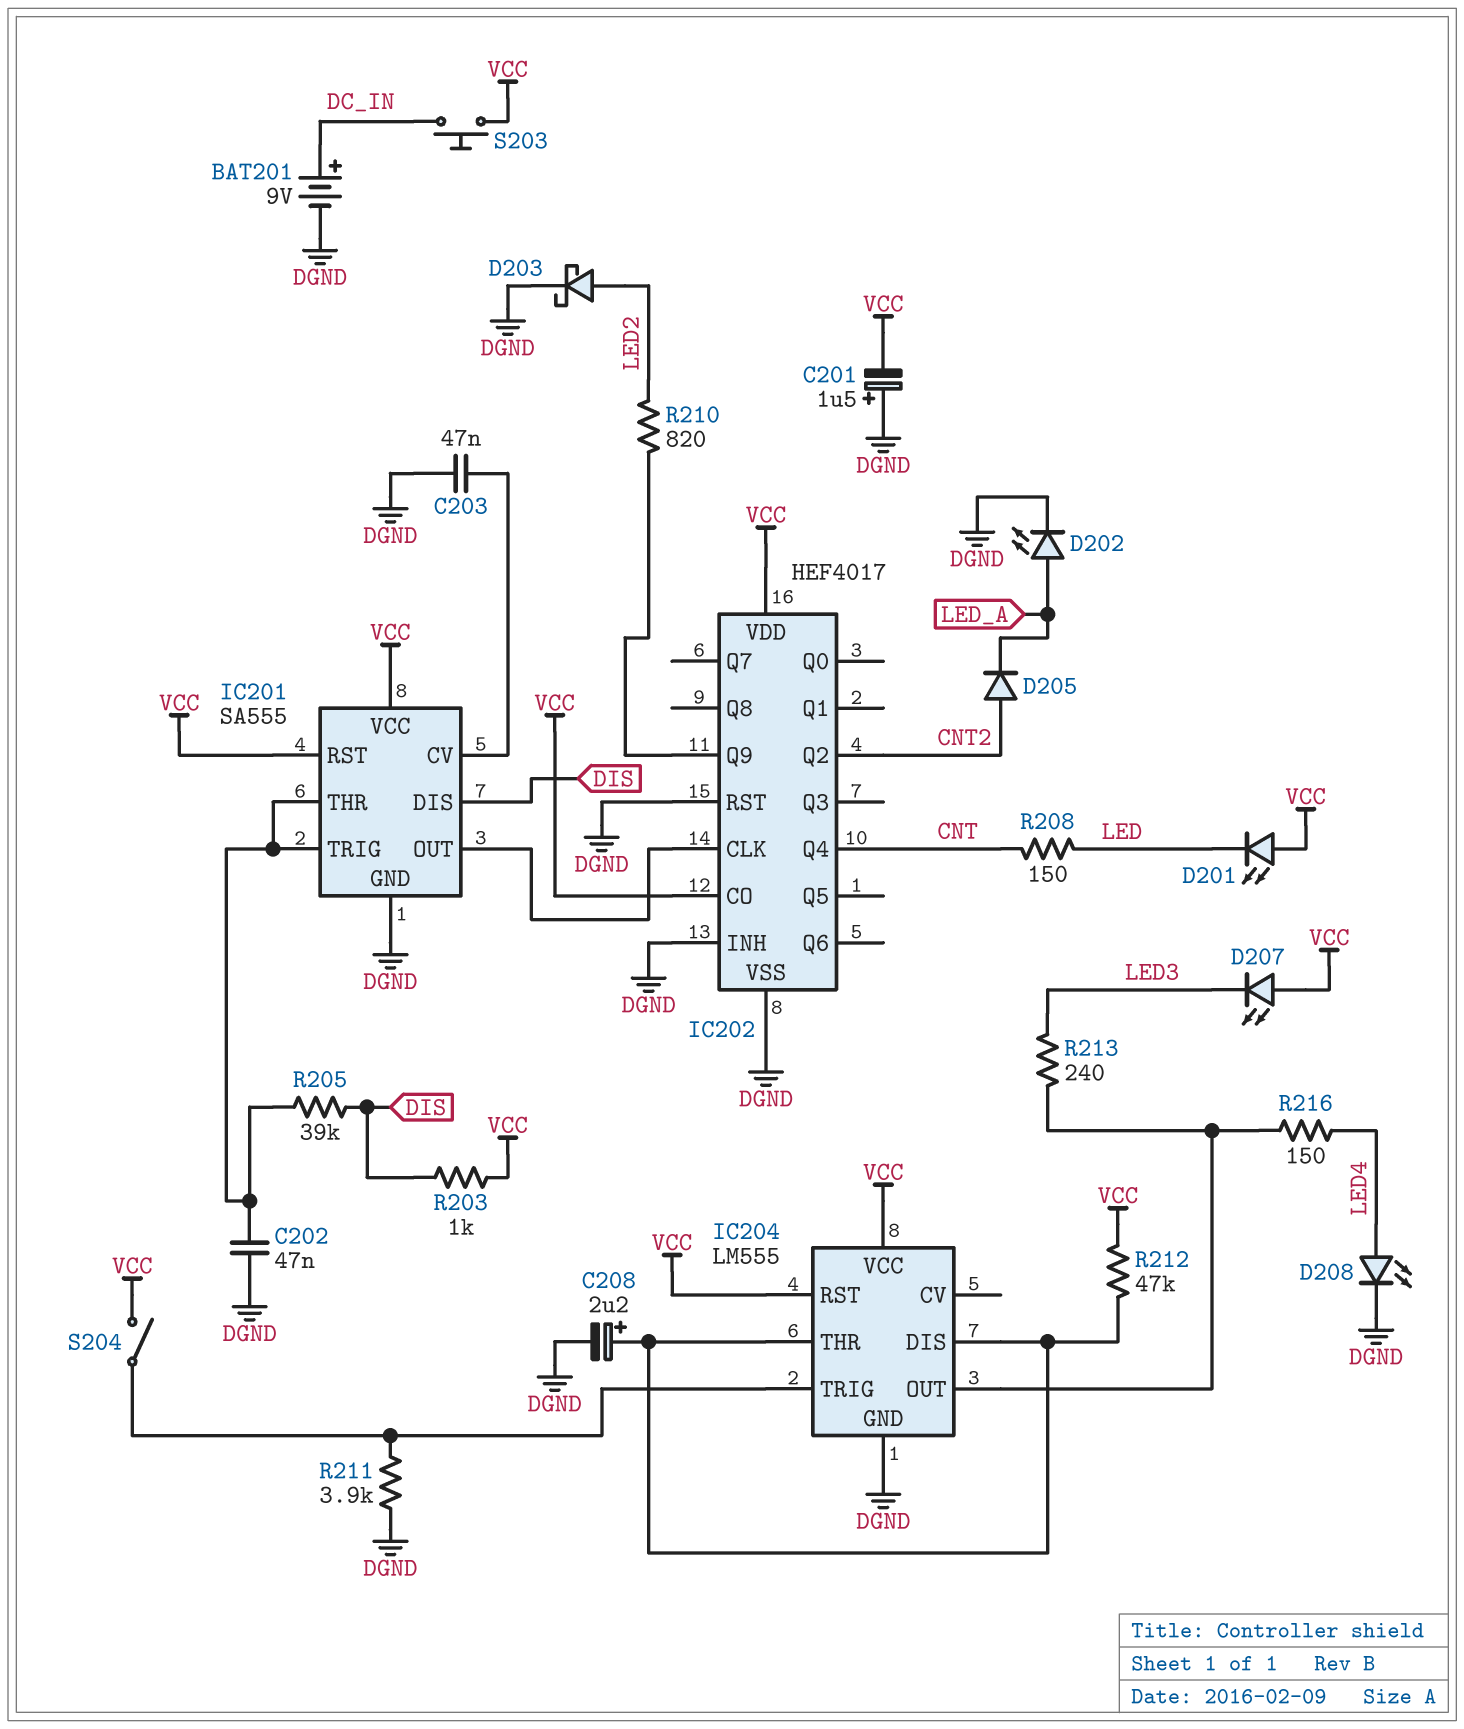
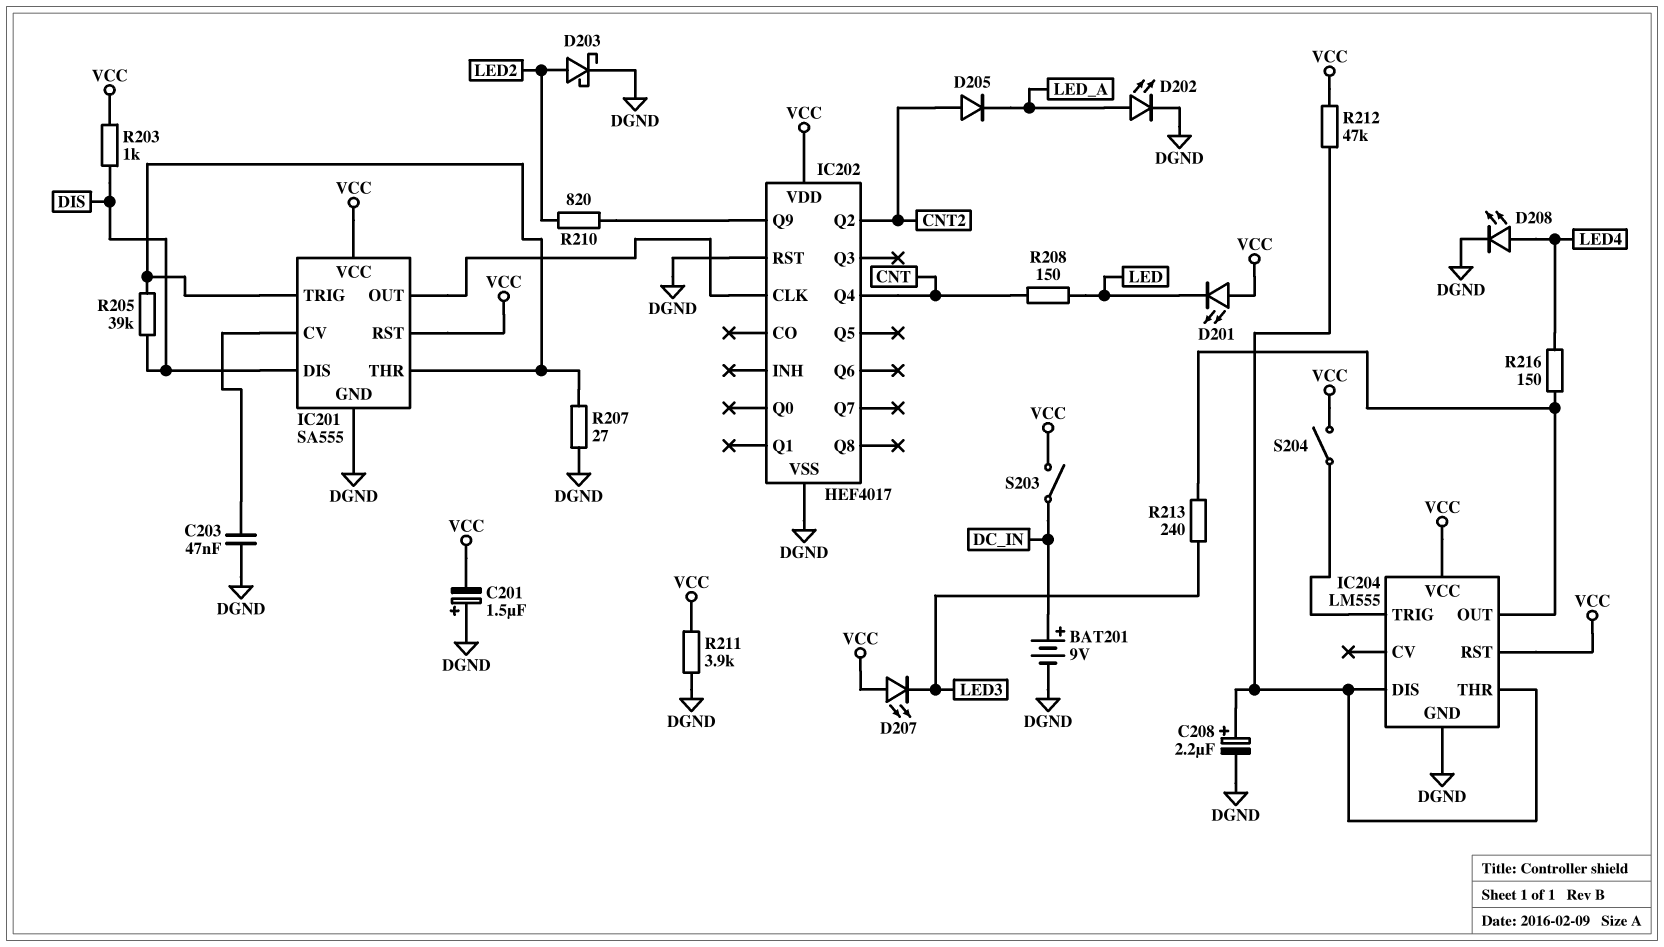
C202: 47nF (DGND, IC201/THR) -> none
IC202 pin CO: VCC -> none
IC202 pin INH: DGND -> none
R207: none -> 27 (DGND, IC201/THR)
R211: 3.9k (DGND, IC204/TRIG) -> 3.9k (DGND, VCC)
S203: button (DC_IN, VCC) -> switch (DC_IN, VCC)

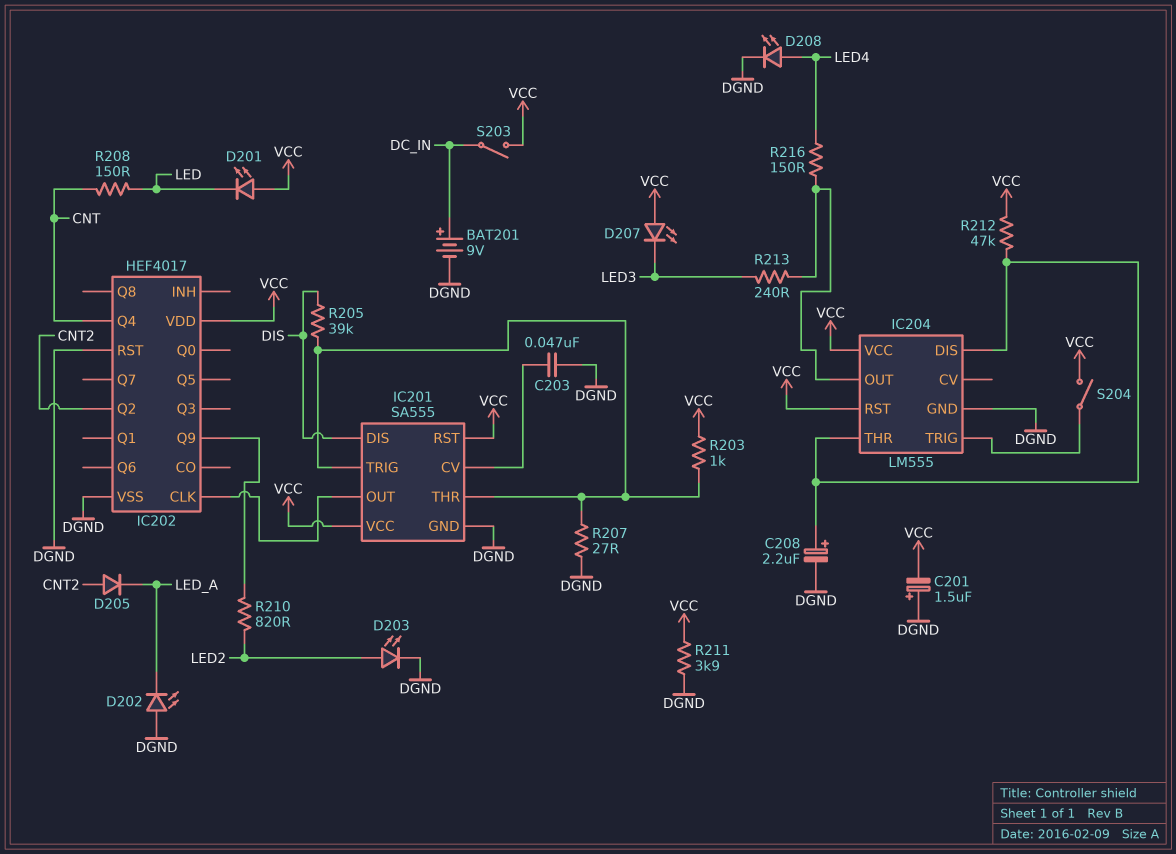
D202: LED (A LED_A, K DGND) -> LED (A DGND, K LED_A)
D203: schottky (A LED2, K DGND) -> LED (A LED2, K DGND)
R203: 1k (DIS, VCC) -> 1k (IC201/THR, VCC)

